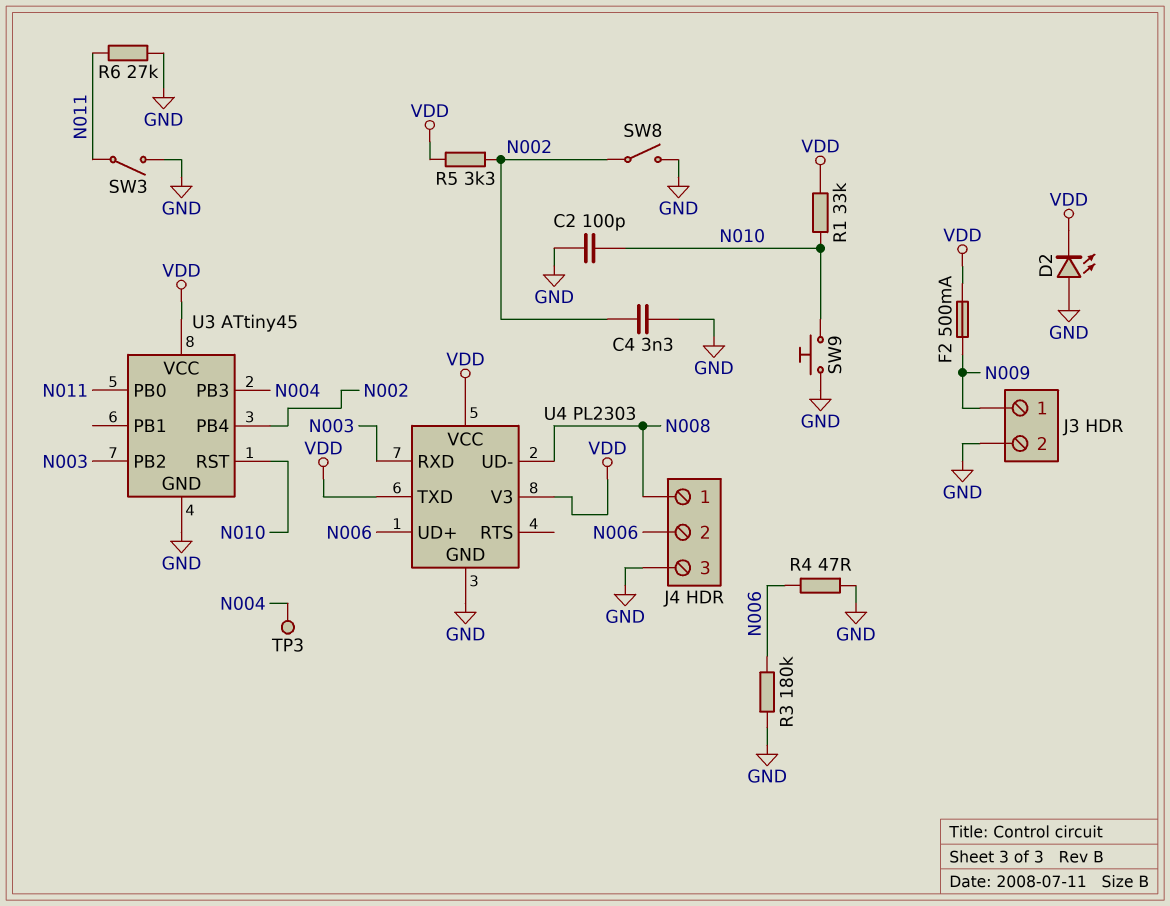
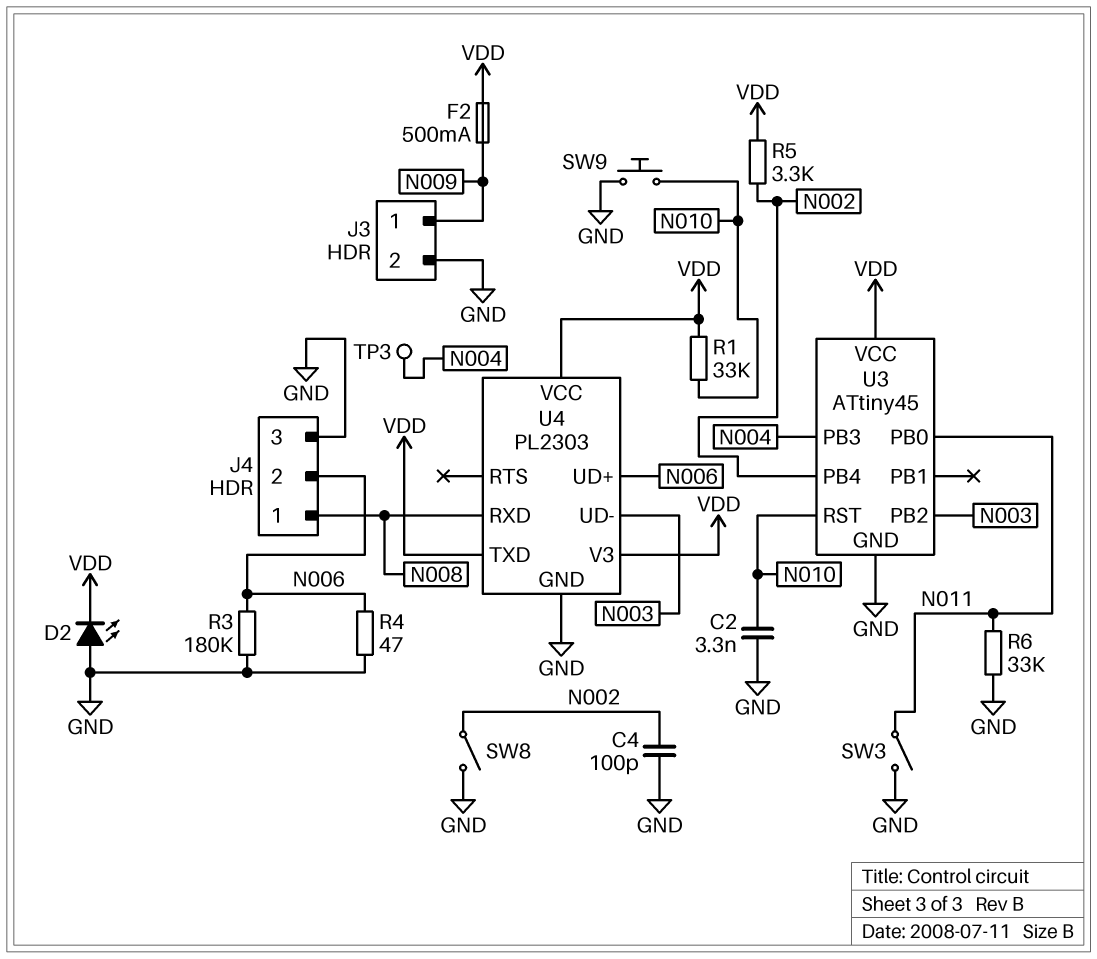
C2: 100pF (GND, N010) -> 3.3nF (GND, N010)
C4: 3.3nF (GND, N002) -> 100pF (GND, N002)
R6: 27k (GND, N011) -> 33k (GND, N011)
U4 pin RXD: N003 -> N008
U4 pin UD-: N008 -> N003

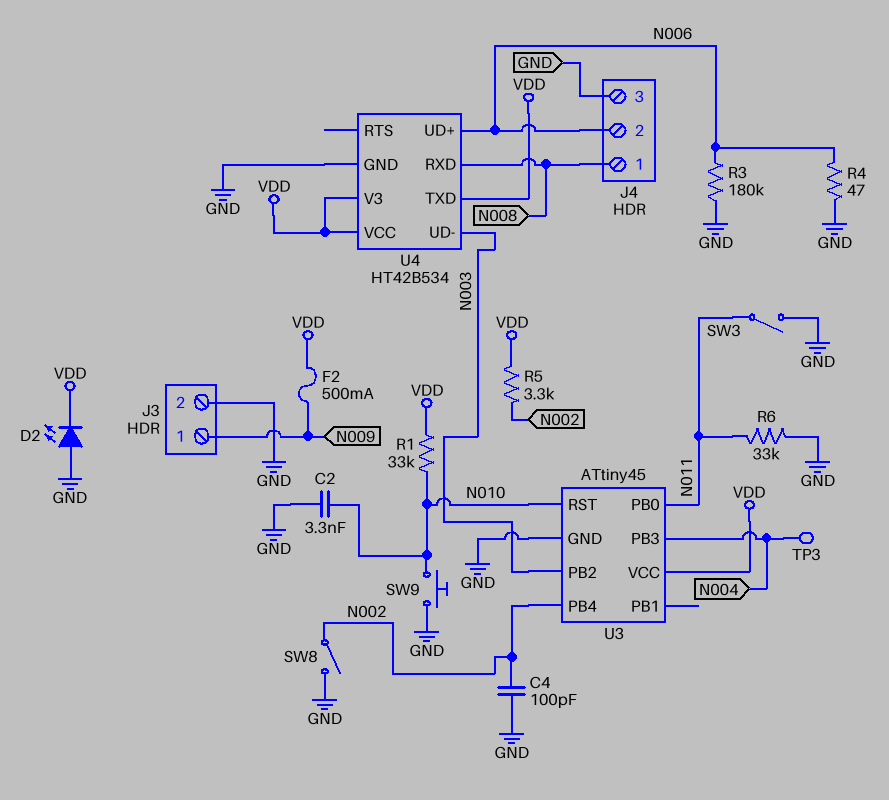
U4: PL2303 -> HT42B534

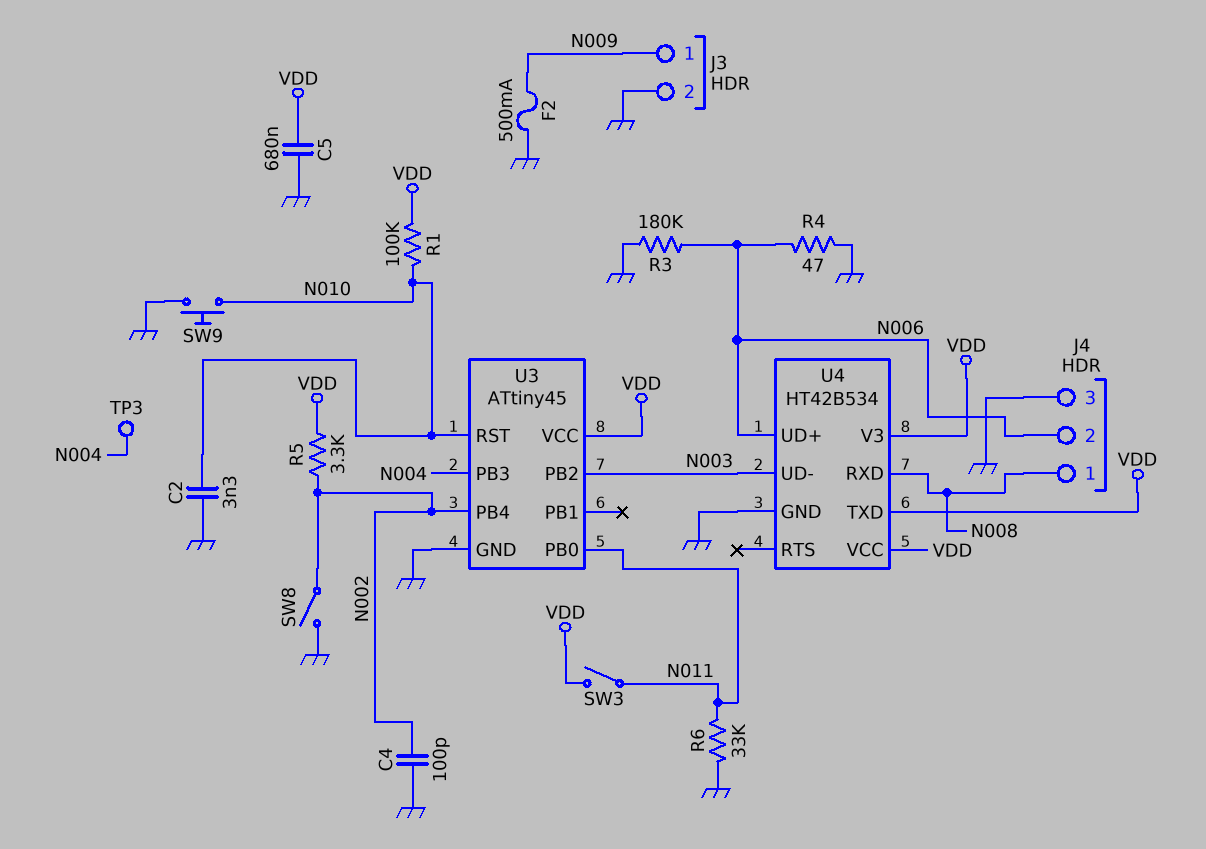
C5: none -> 680nF (GND, VDD)
D2: LED (A GND, K VDD) -> none
F2: 500mA (N009, VDD) -> 500mA (GND, N009)
R1: 33k (N010, VDD) -> 100k (N010, VDD)
SW3: switch (GND, N011) -> switch (N011, VDD)

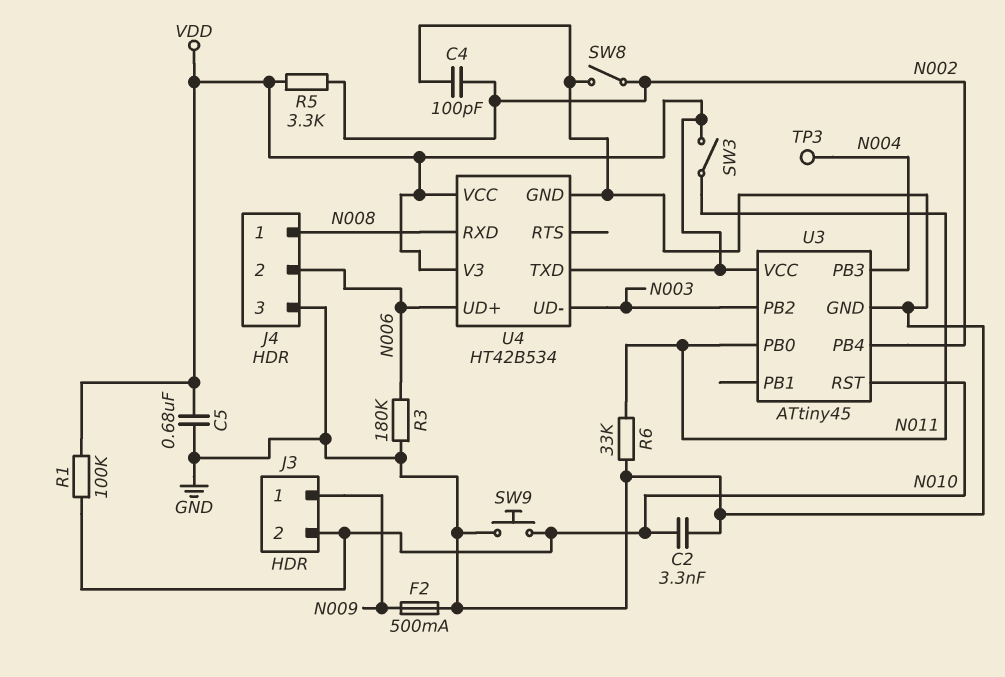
J3 pin 2: GND -> N010
R4: 47 (GND, N006) -> none

